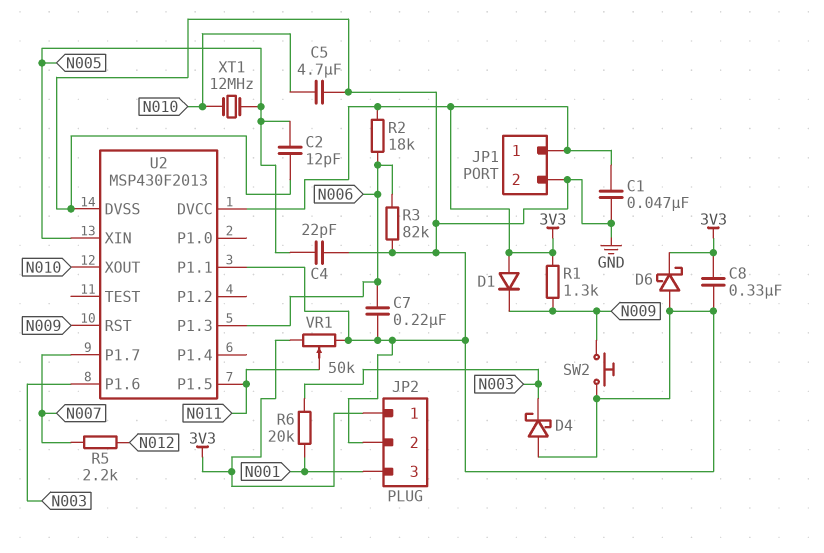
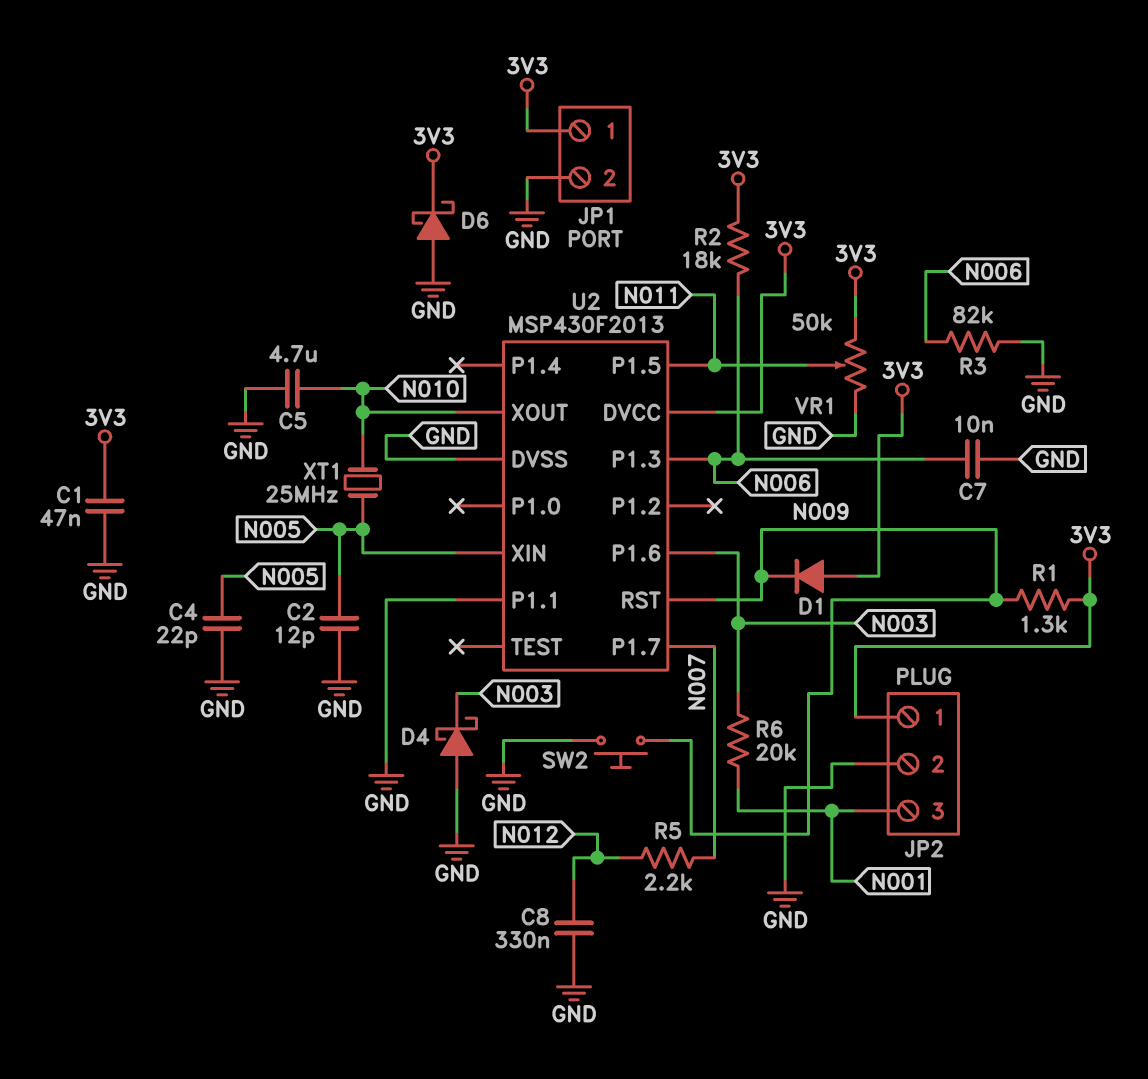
C7: 220nF (GND, N006) -> 10nF (GND, N006)
C8: 330nF (3V3, GND) -> 330nF (GND, N012)
XT1: 12MHz (N005, N010) -> 25MHz (N005, N010)

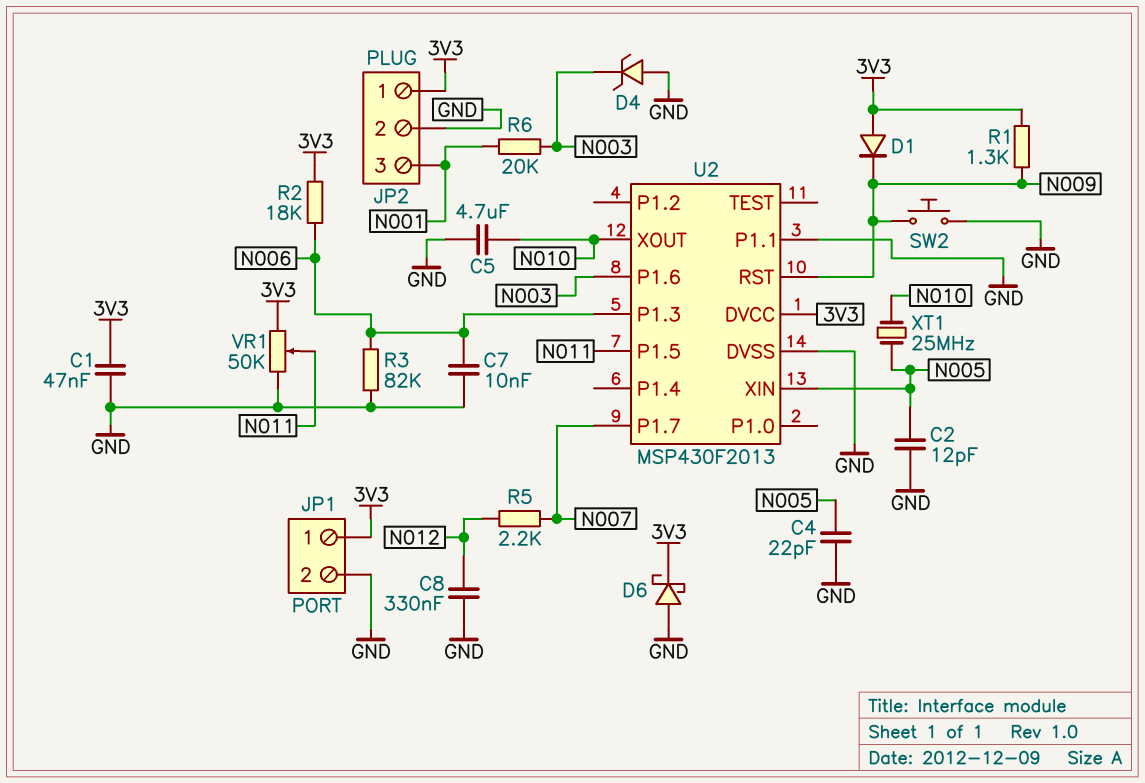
D4: schottky (A GND, K N003) -> zener (A GND, K N003)

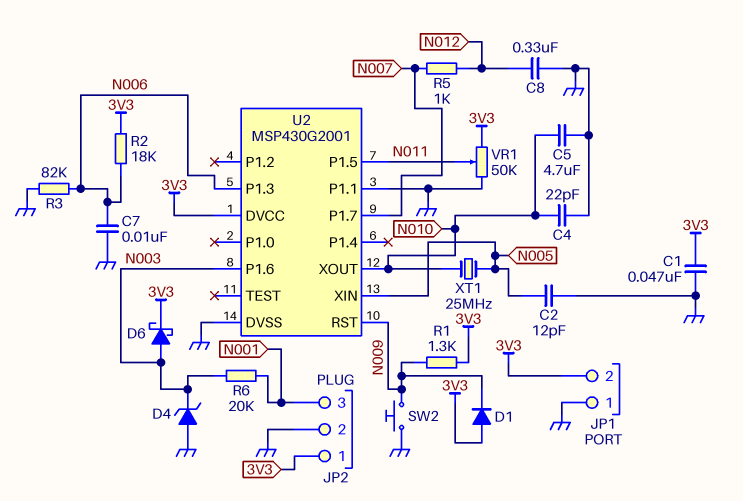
C4: 22pF (GND, N005) -> 22pF (GND, N010)
D6: schottky (A GND, K 3V3) -> schottky (A N003, K 3V3)
JP1 pin 1: 3V3 -> GND
JP1 pin 2: GND -> 3V3
R5: 2.2k (N007, N012) -> 1k (N007, N012)
U2: MSP430F2013 -> MSP430G2001

